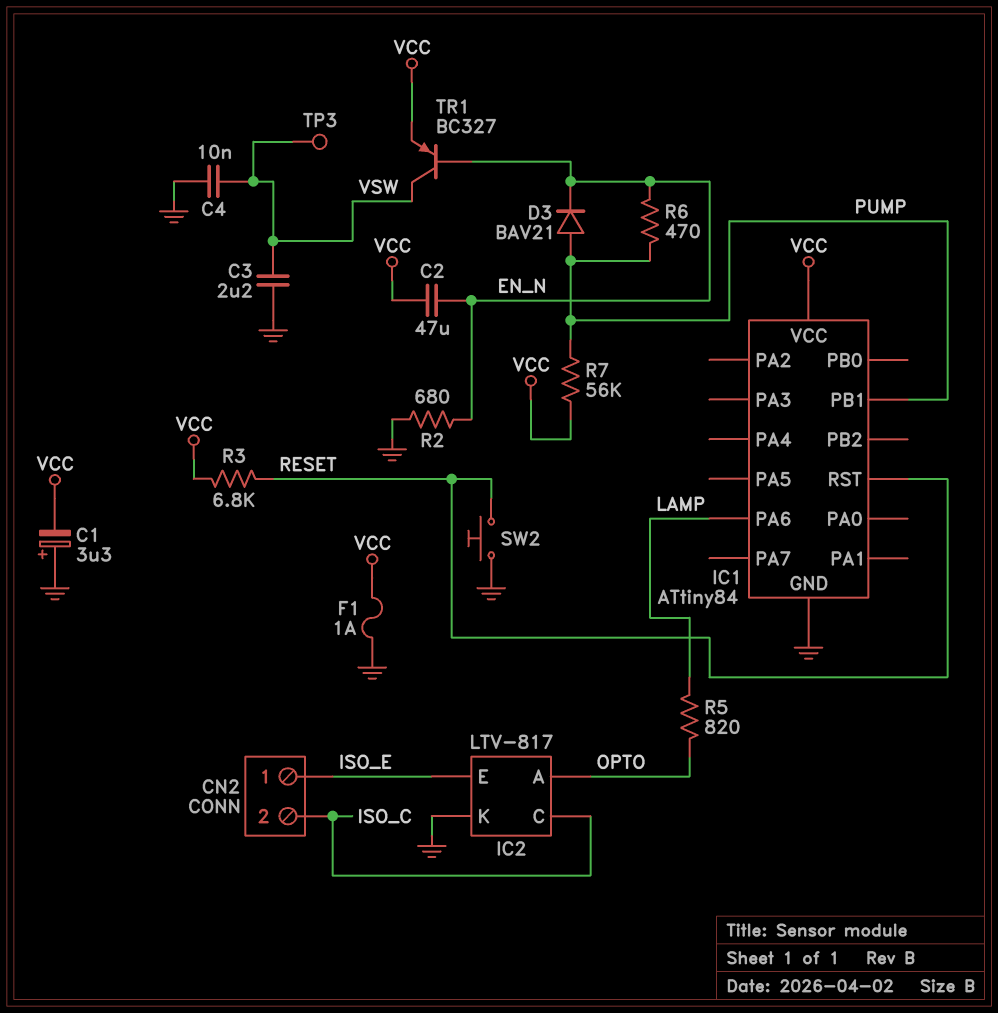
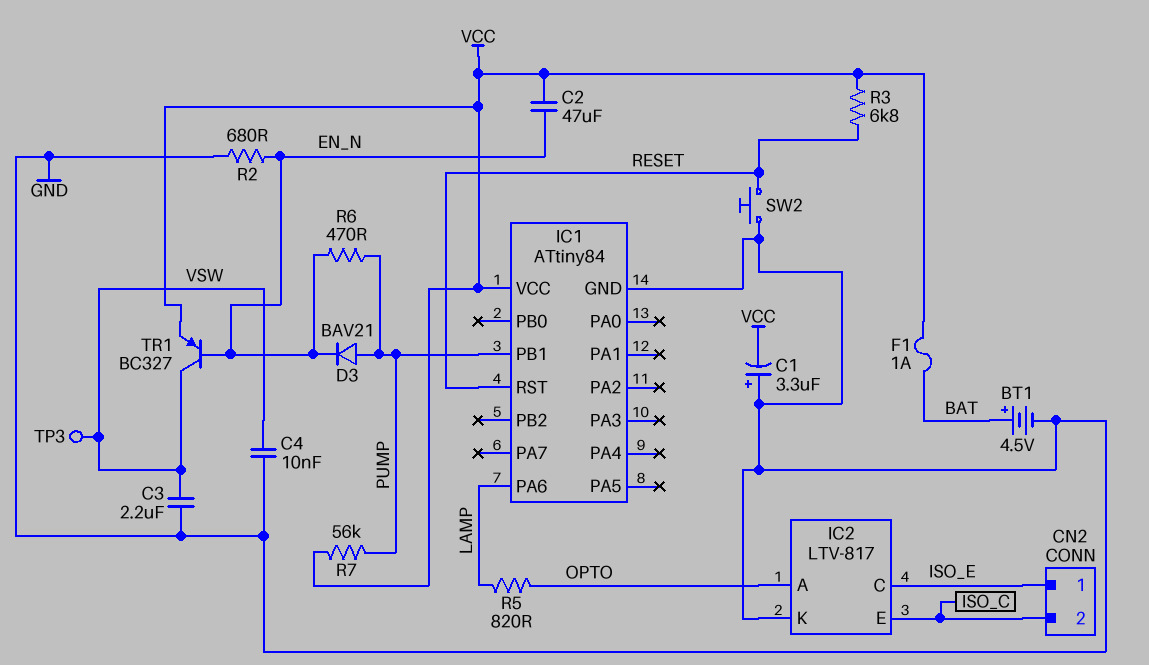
BT1: none -> 4.5V (plus BAT, minus GND)
F1: 1A (GND, VCC) -> 1A (BAT, VCC)
IC2 pin C: ISO_C -> ISO_E
IC2 pin E: ISO_E -> ISO_C

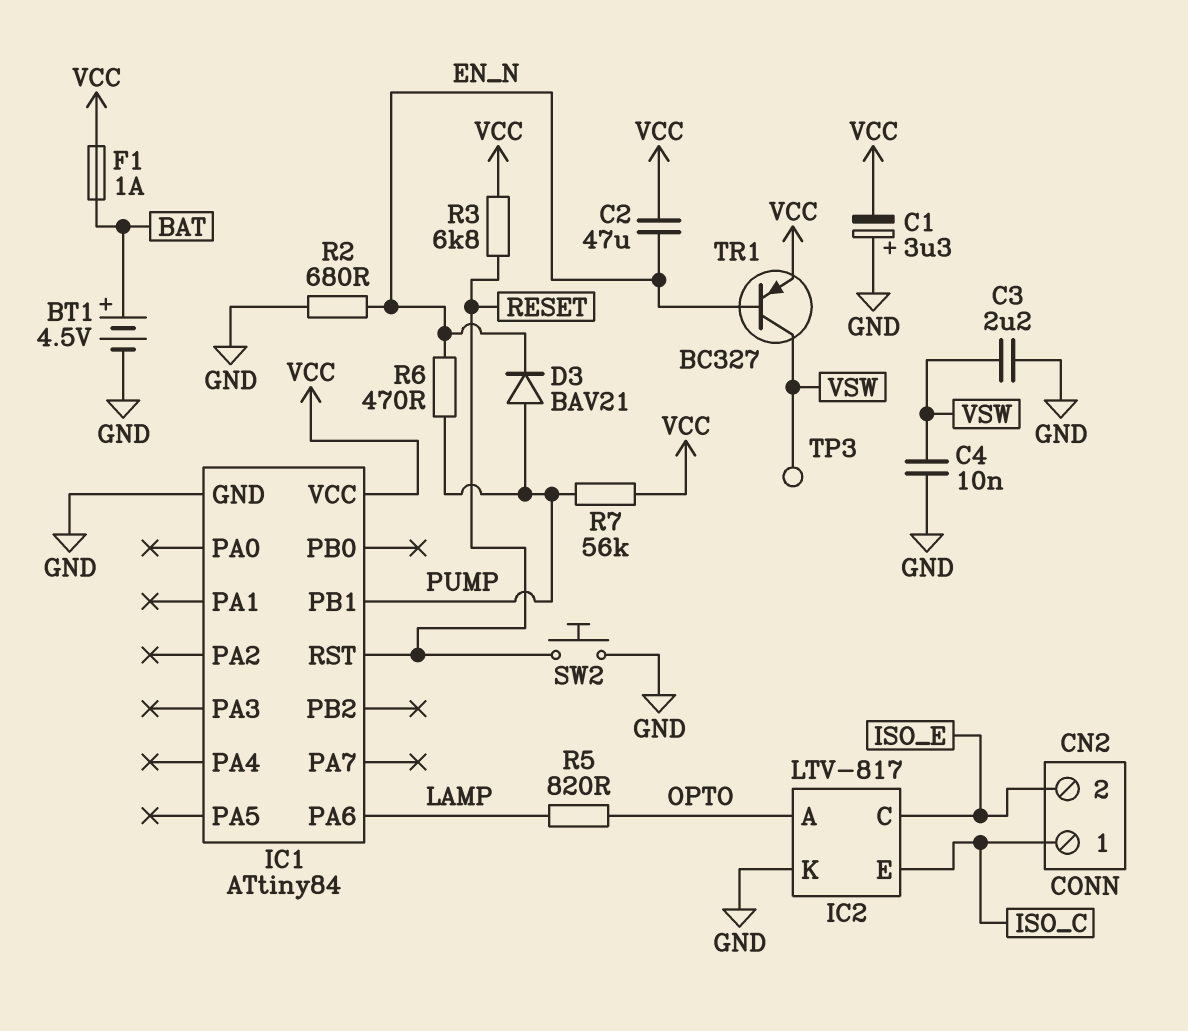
CN2 pin 1: ISO_E -> ISO_C
CN2 pin 2: ISO_C -> ISO_E

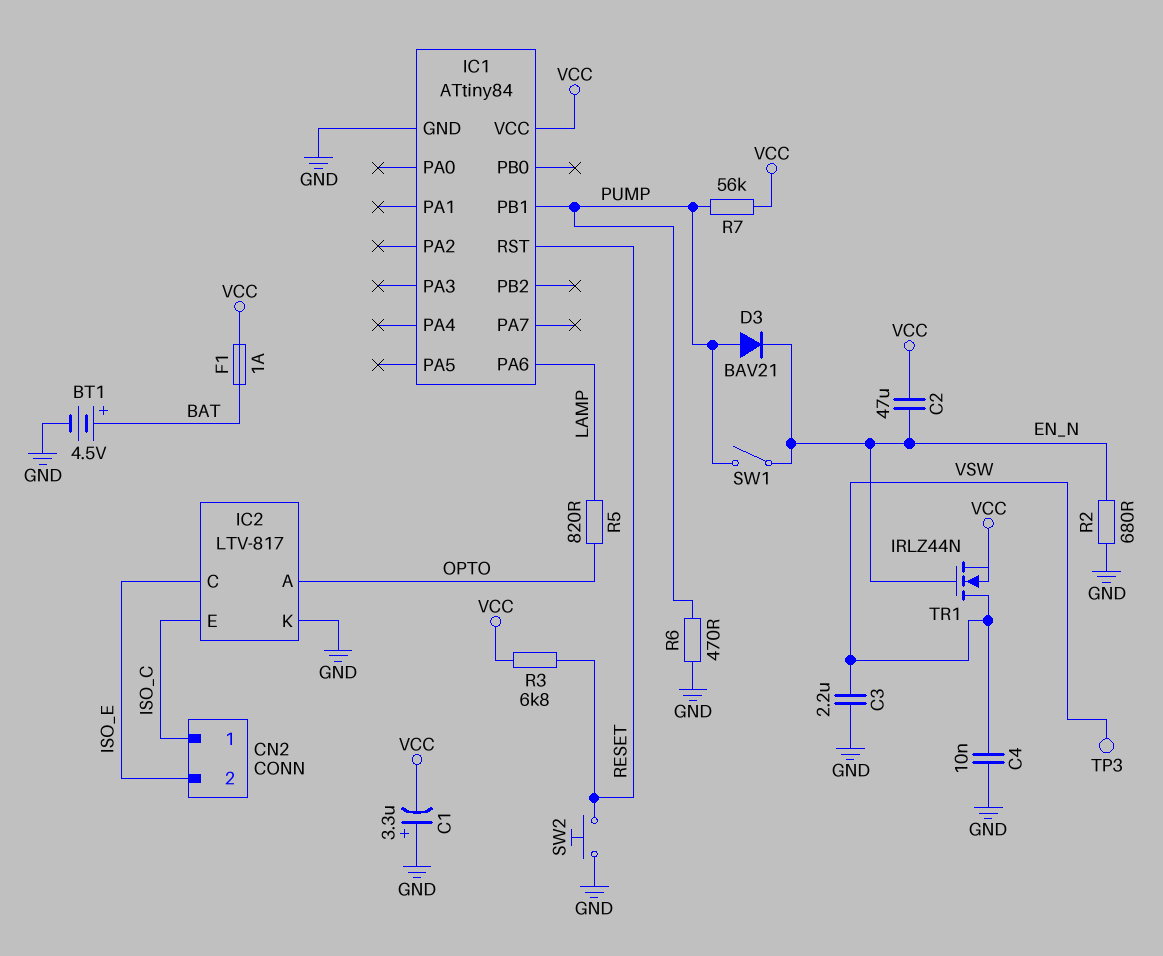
R6: 470 (EN_N, PUMP) -> 470 (GND, PUMP)
SW1: none -> switch (EN_N, PUMP)
TR1: PNP BC327 (B EN_N, C VSW, E VCC) -> NMOS IRLZ44N (G EN_N, D VSW, S VCC)

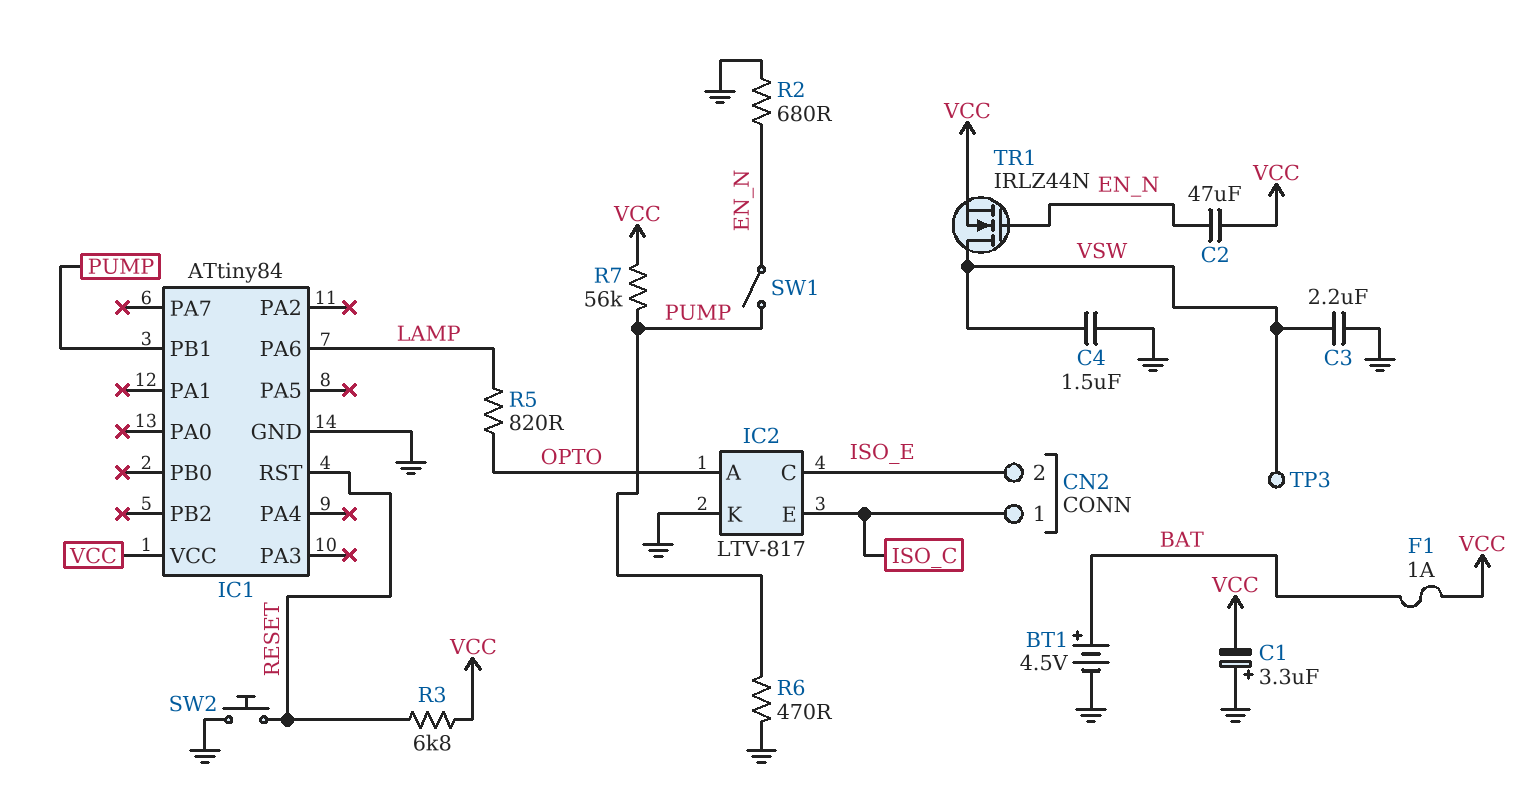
C4: 10nF (GND, VSW) -> 1.5uF (GND, VSW)
D3: diode BAV21 (A PUMP, K EN_N) -> none

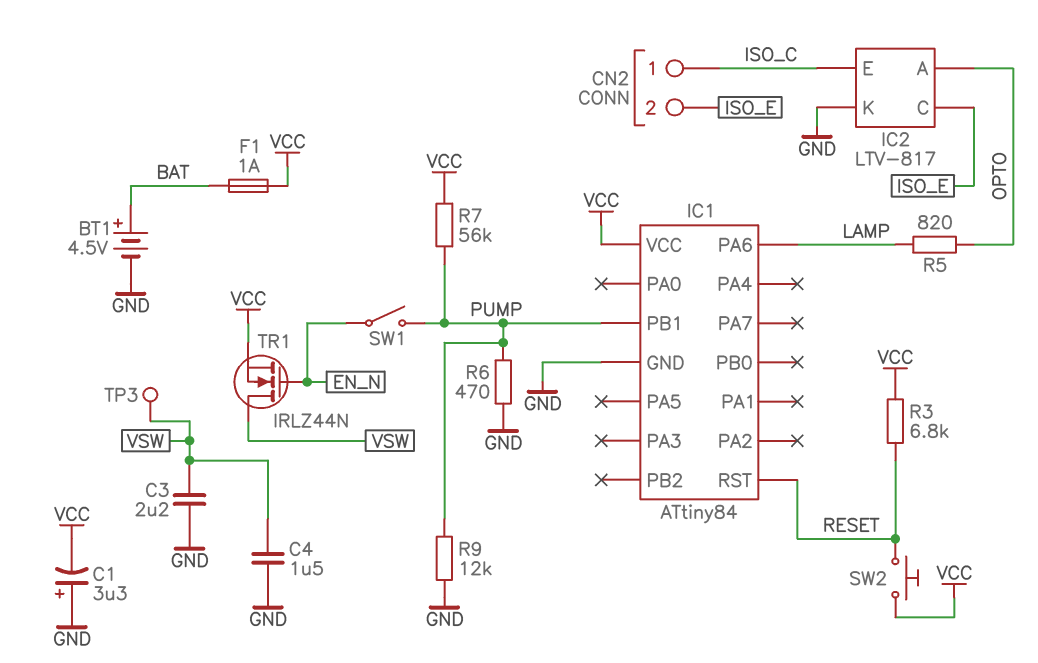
C2: 47uF (EN_N, VCC) -> none
R2: 680 (EN_N, GND) -> none
R9: none -> 12k (GND, PUMP)
SW2: button (GND, RESET) -> button (RESET, VCC)

